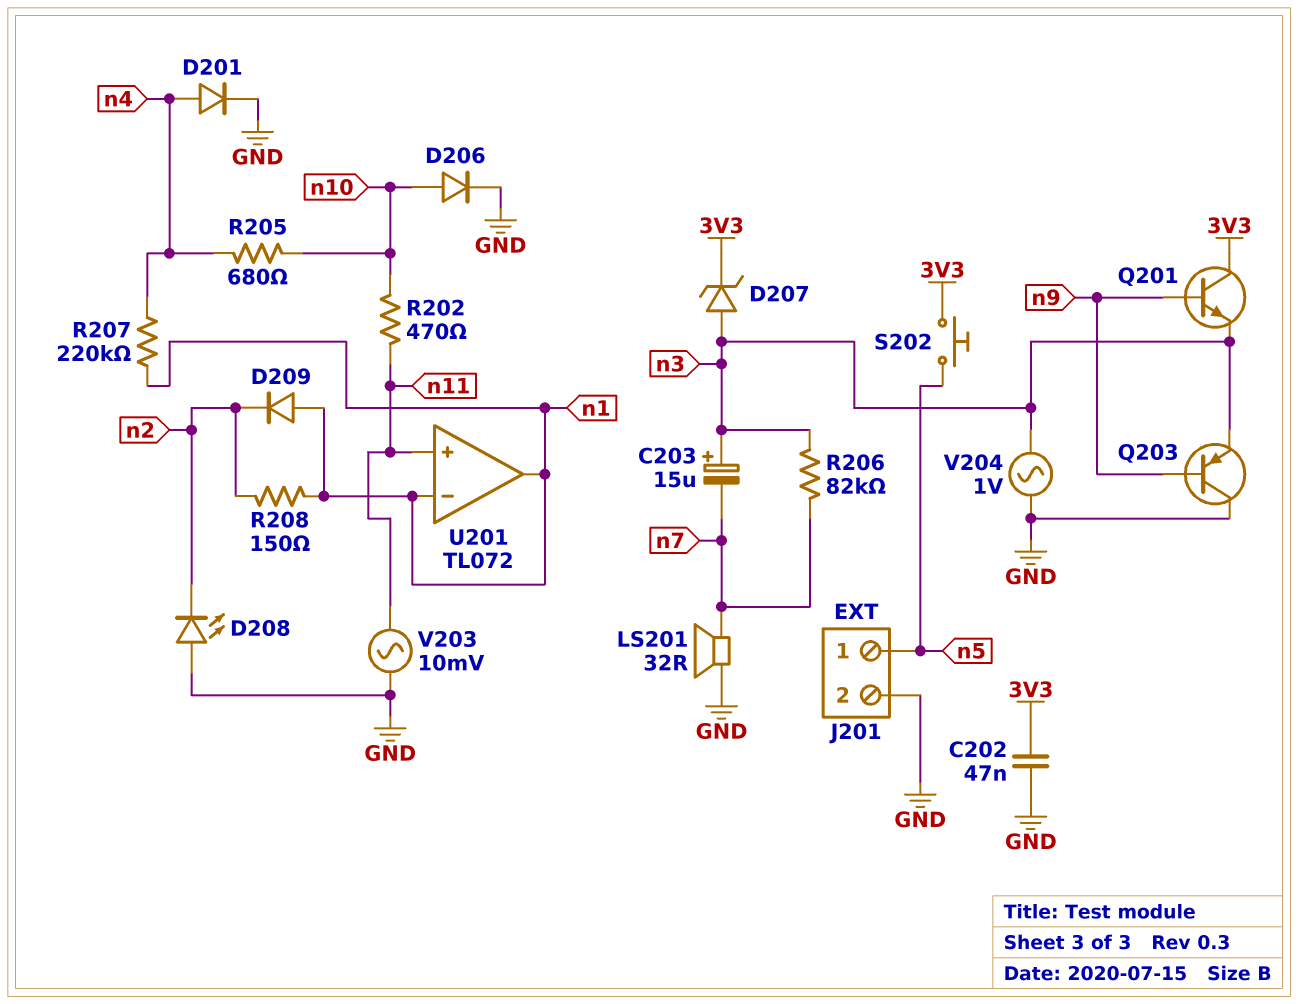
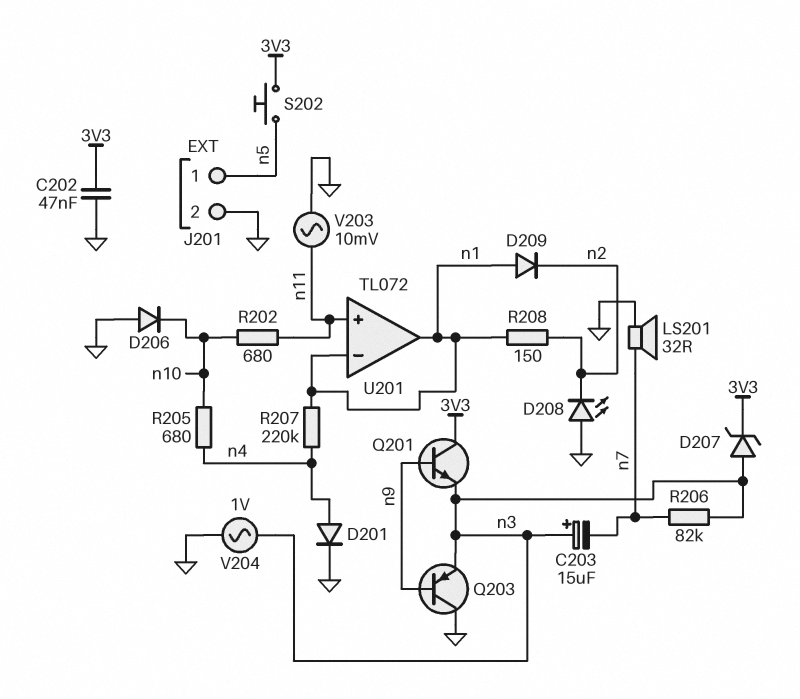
D206: diode (A n10, K GND) -> diode (A GND, K n10)
R202: 470 (n10, n11) -> 680 (n10, n11)

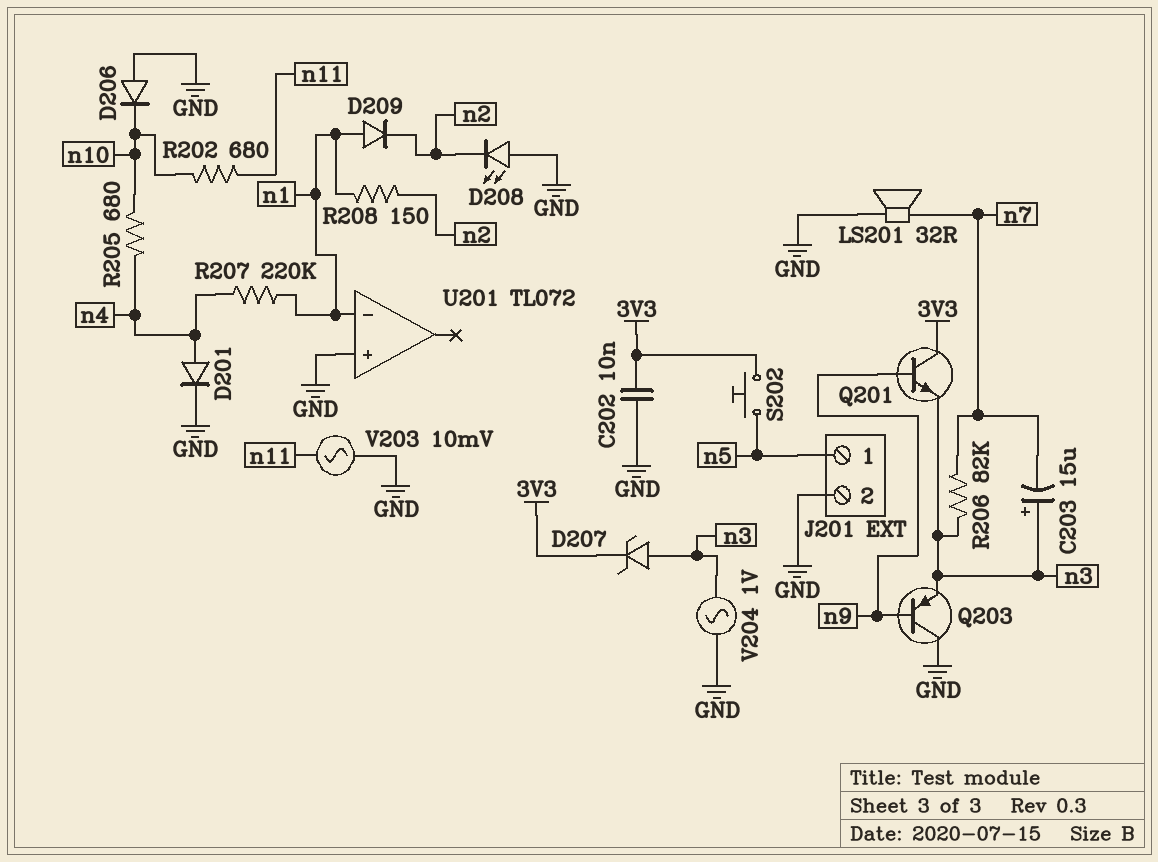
C202: 47nF (3V3, GND) -> 10nF (3V3, GND)
U201 pin in+: n11 -> GND
U201 pin out: n1 -> none

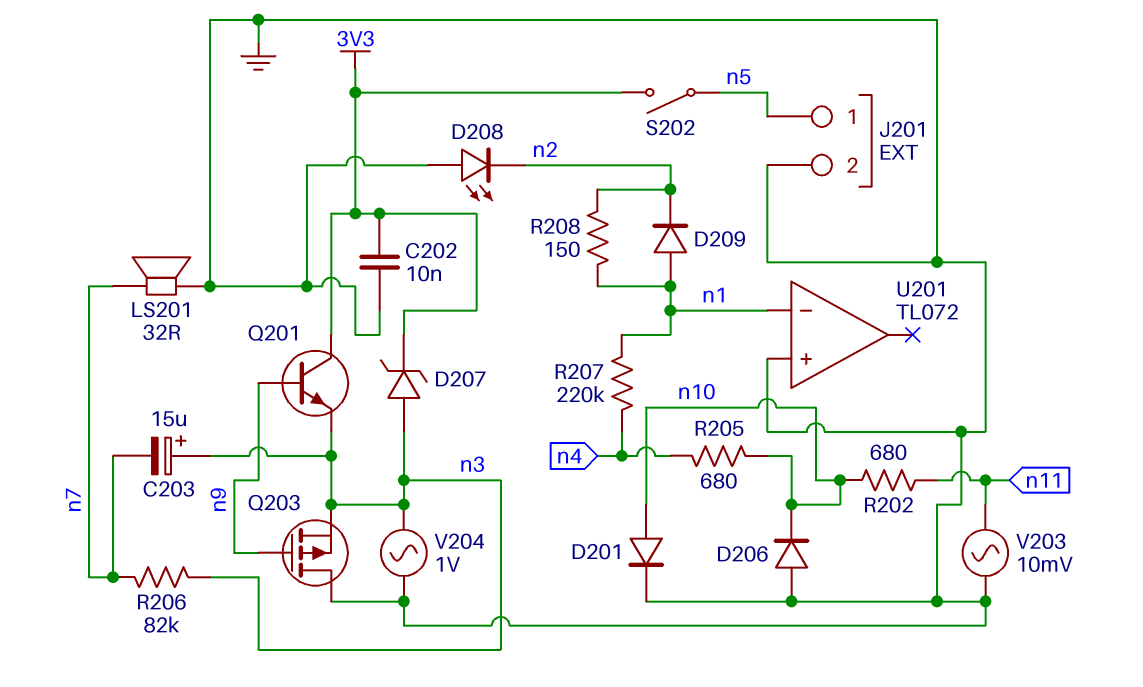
D201: diode (A n4, K GND) -> diode (A n10, K GND)
Q203: PNP (B n9, C GND, E n3) -> PMOS (G n9, D GND, S n3)
S202: button (3V3, n5) -> switch (3V3, n5)

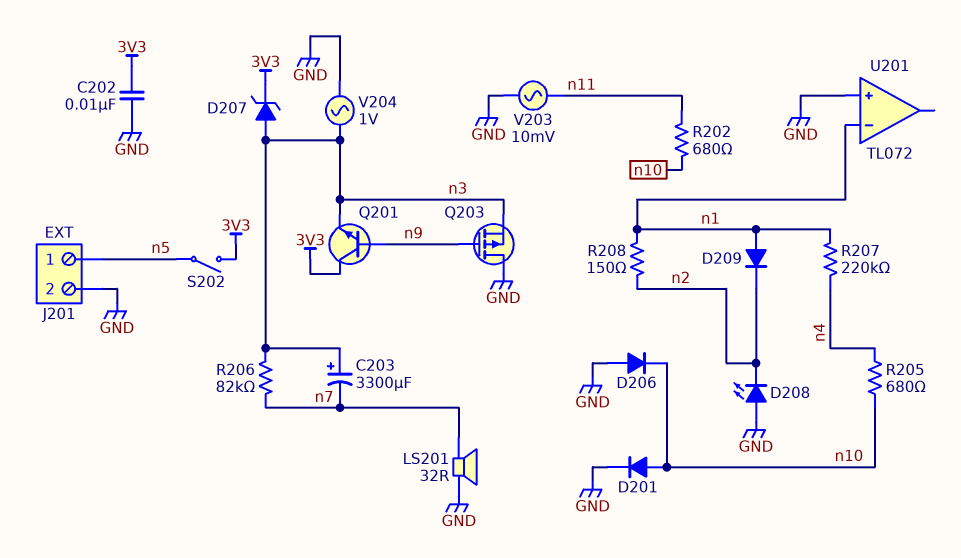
C203: 15uF (plus n3, minus n7) -> 3300uF (plus n3, minus n7)

